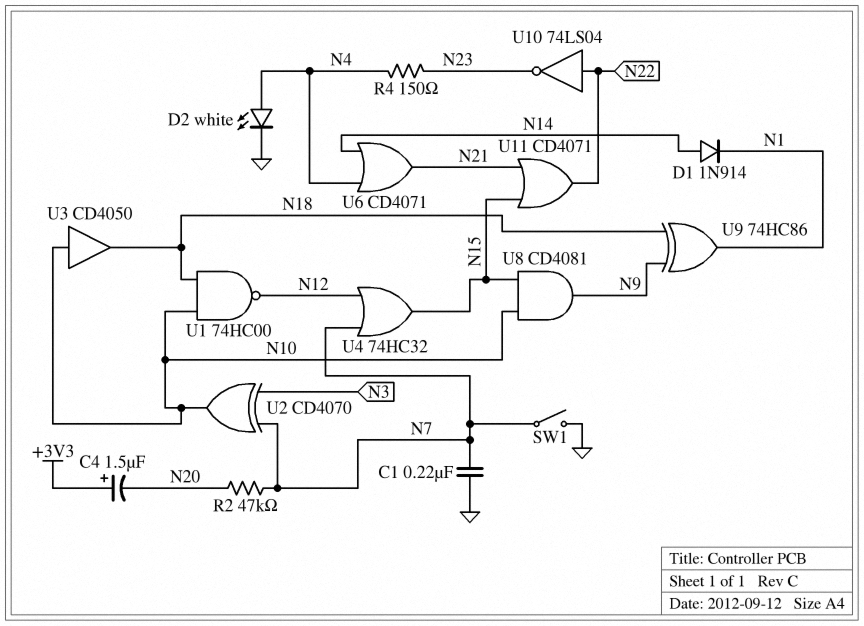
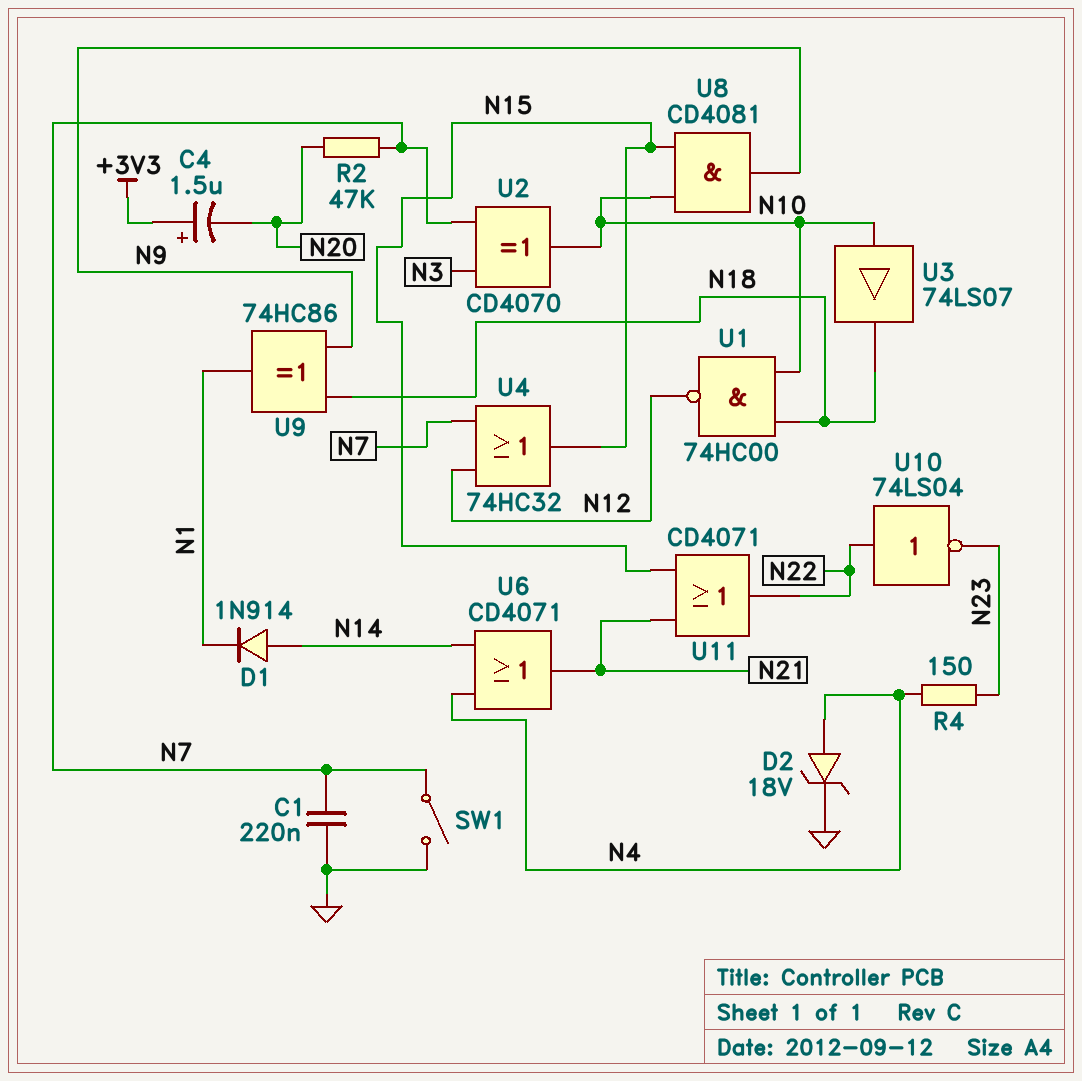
D2: LED white (A N4, K GND) -> zener 18V (A N4, K GND)
U3: buffer CD4050 (in N10, out N18) -> buffer 74LS07 (in N10, out N18)

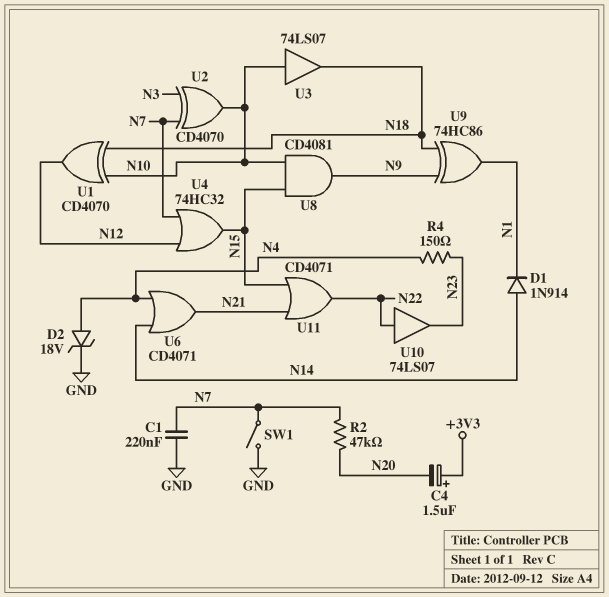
U1: NAND 74HC00 (in N10, in N18, out N12) -> XOR CD4070 (in N10, in N18, out N12)
U10: NOT 74LS04 (in N22, out N23) -> buffer 74LS07 (in N22, out N23)

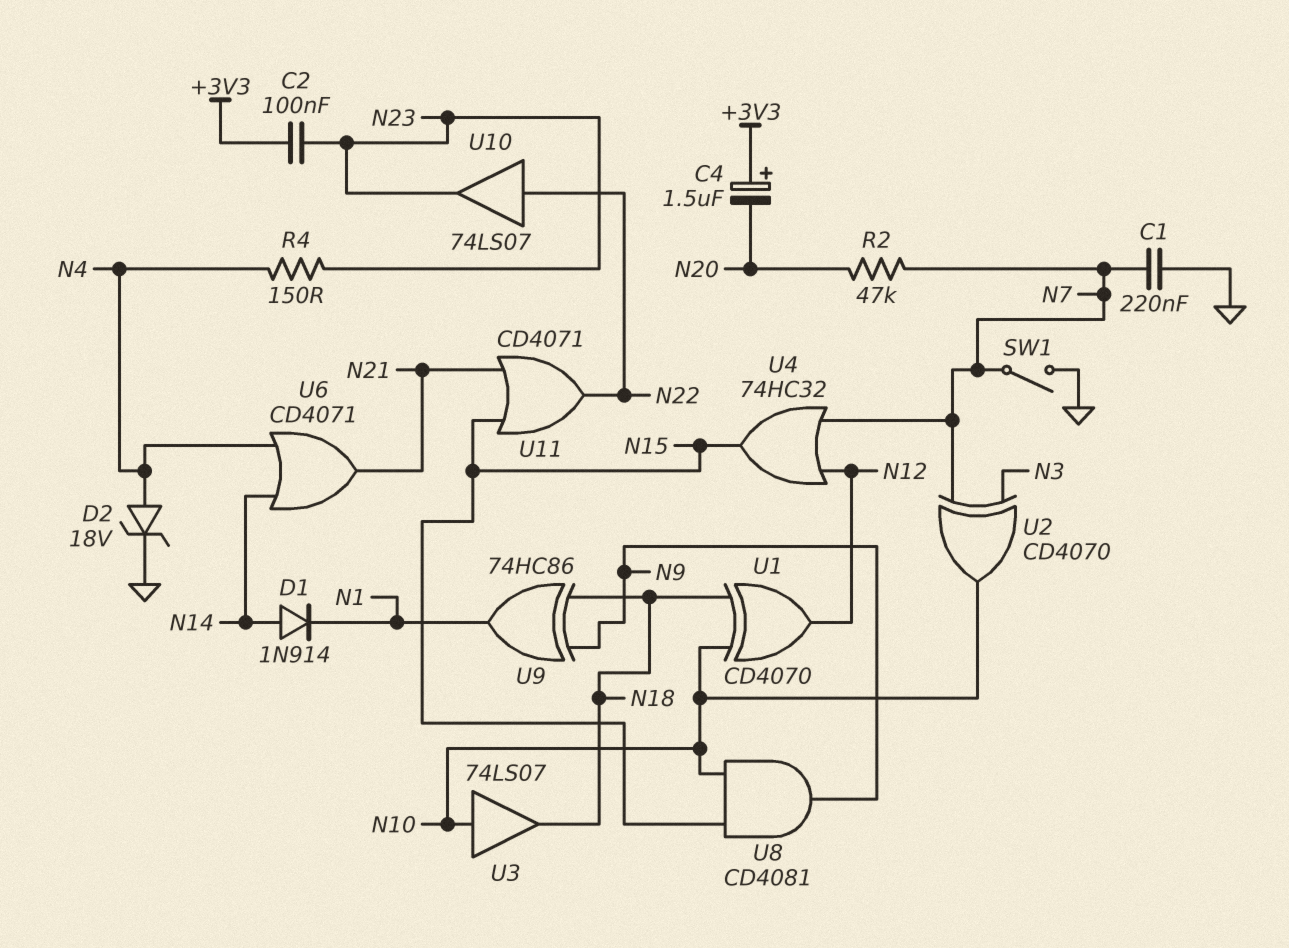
C2: none -> 100nF (+3V3, N23)

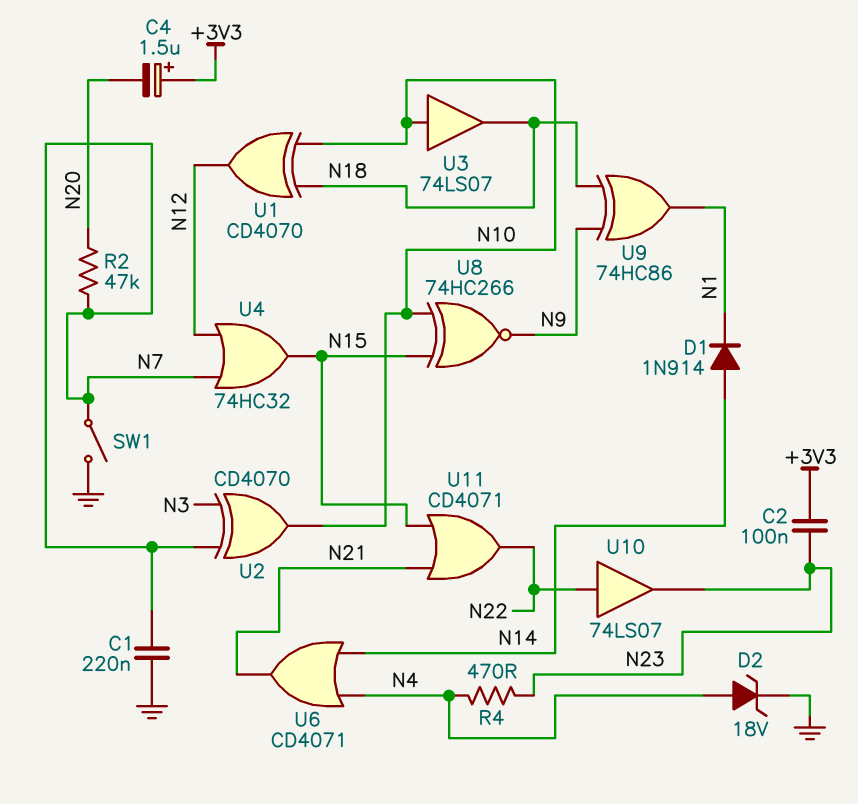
R4: 150 (N4, N23) -> 470 (N4, N23)
U8: AND CD4081 (in N10, in N15, out N9) -> XNOR 74HC266 (in N10, in N15, out N9)

